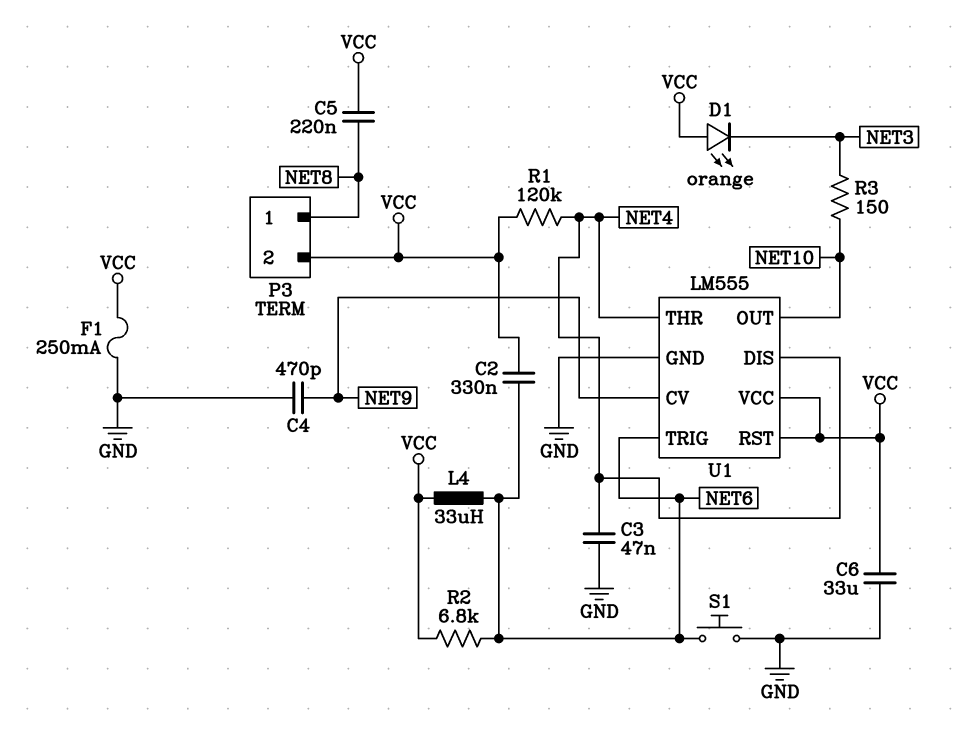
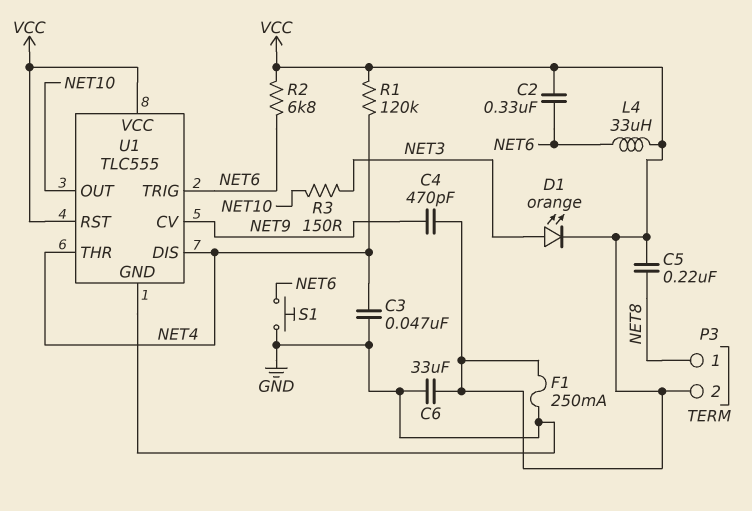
C4: 470pF (GND, NET9) -> 470pF (NET9, VCC)
D1: LED orange (A VCC, K NET3) -> LED orange (A NET3, K VCC)
U1: LM555 -> TLC555

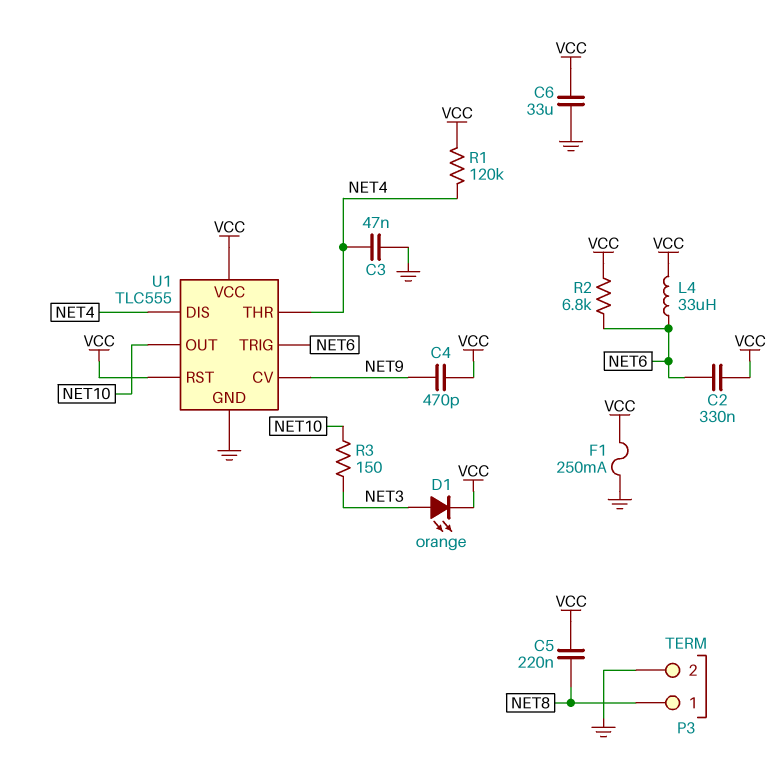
P3 pin 2: VCC -> GND
S1: button (GND, NET6) -> none

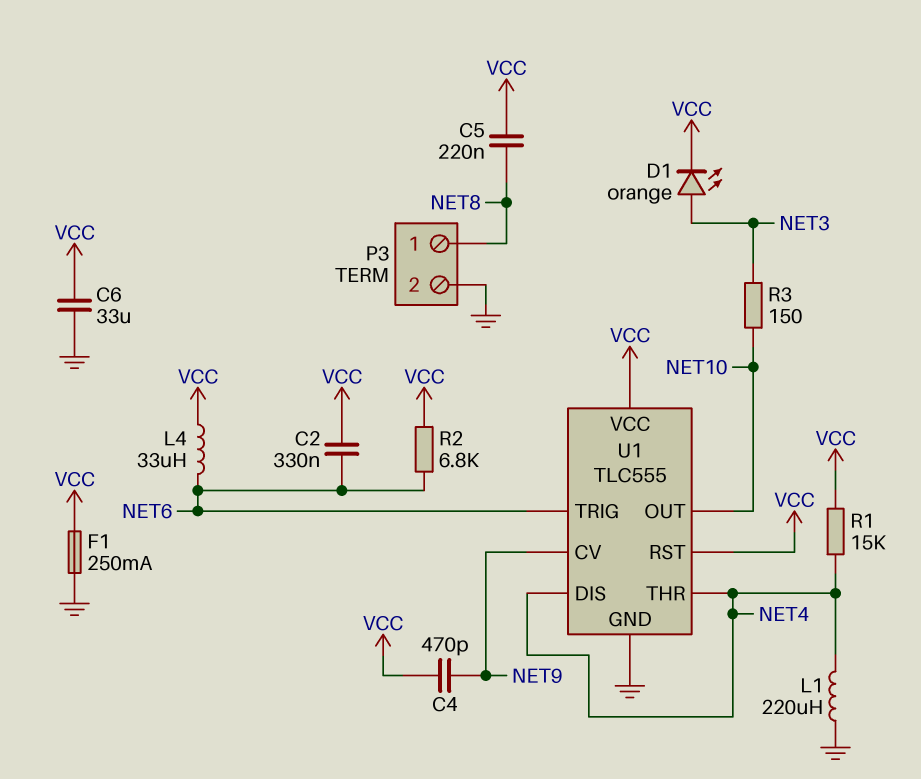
C3: 47nF (GND, NET4) -> none
L1: none -> 220uH (GND, NET4)
R1: 120k (NET4, VCC) -> 15k (NET4, VCC)

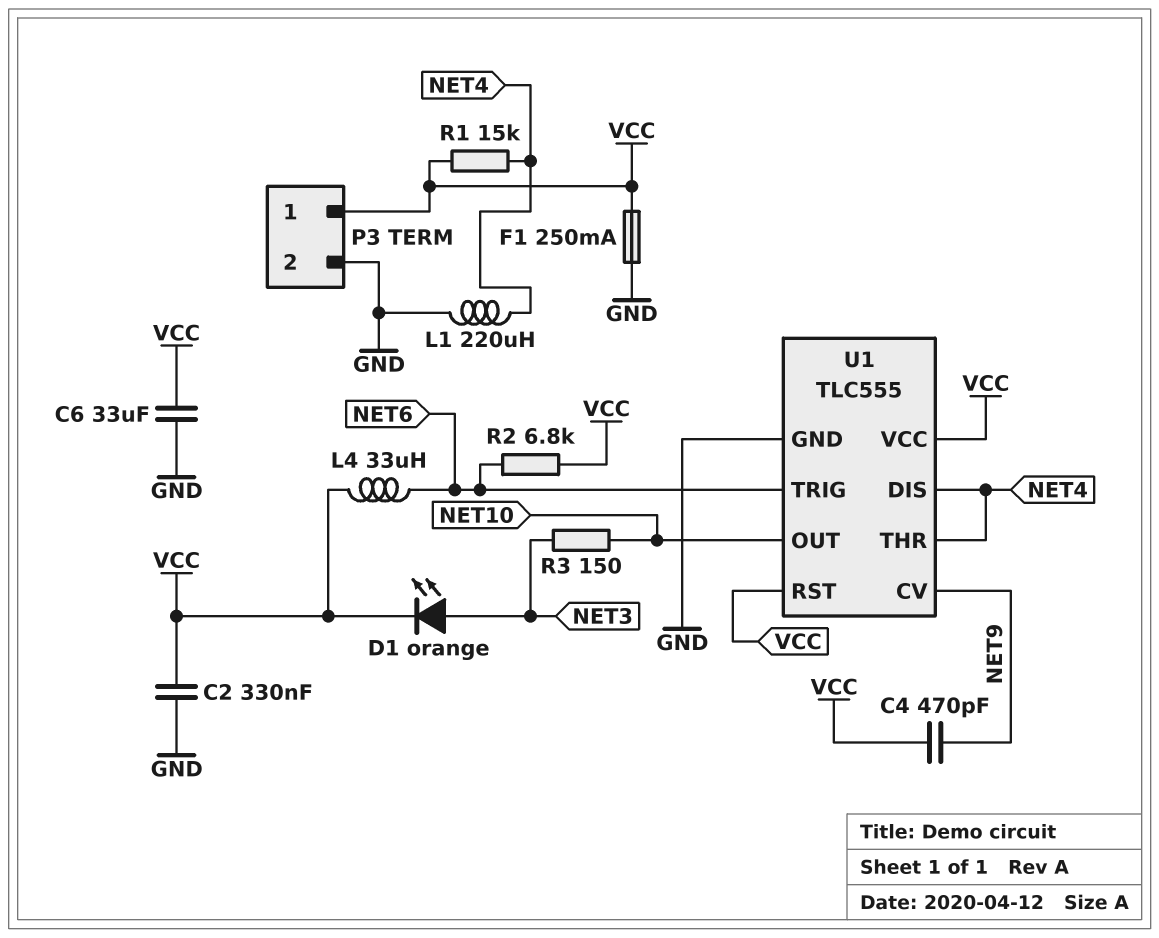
C2: 330nF (NET6, VCC) -> 330nF (GND, VCC)
C5: 220nF (NET8, VCC) -> none
P3 pin 1: NET8 -> VCC

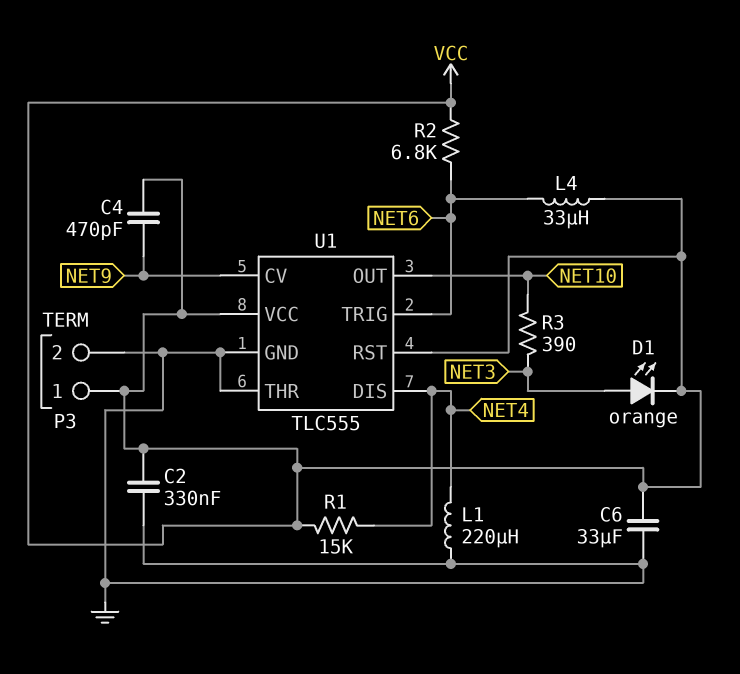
F1: 250mA (GND, VCC) -> none
R3: 150 (NET3, NET10) -> 390 (NET3, NET10)
U1 pin THR: NET4 -> GND

